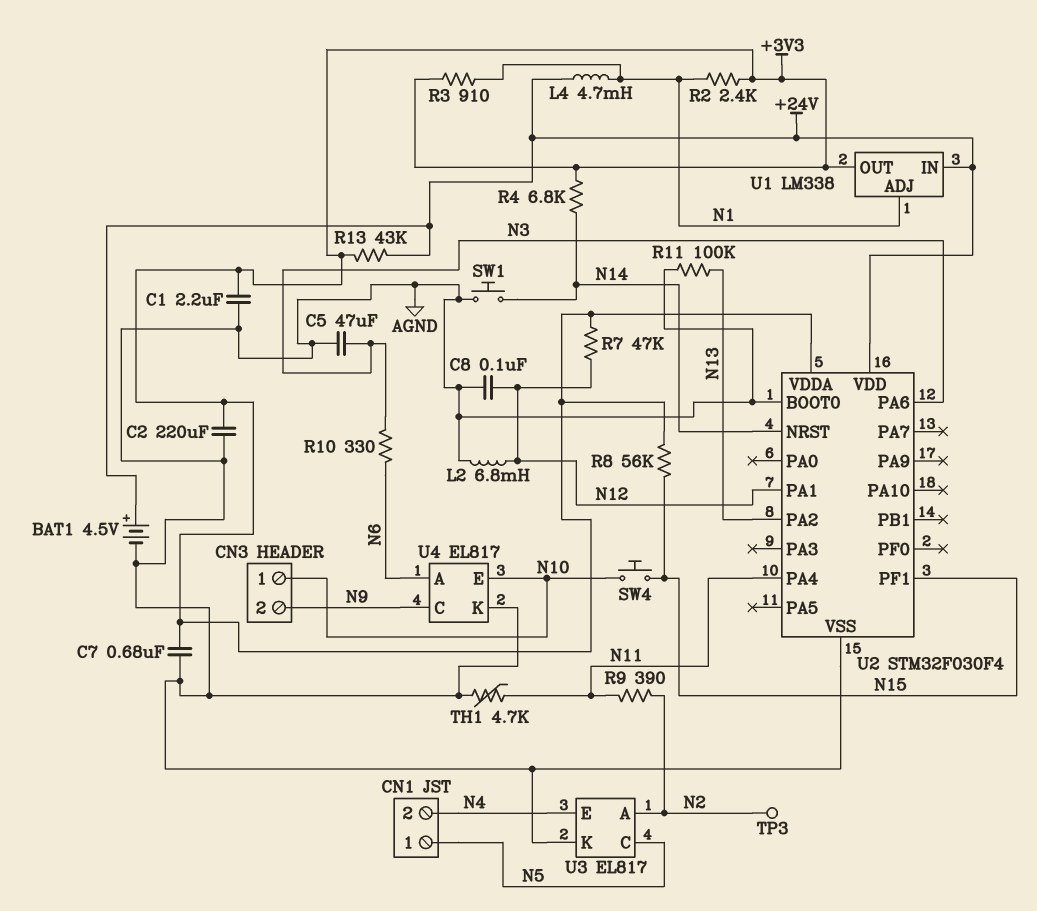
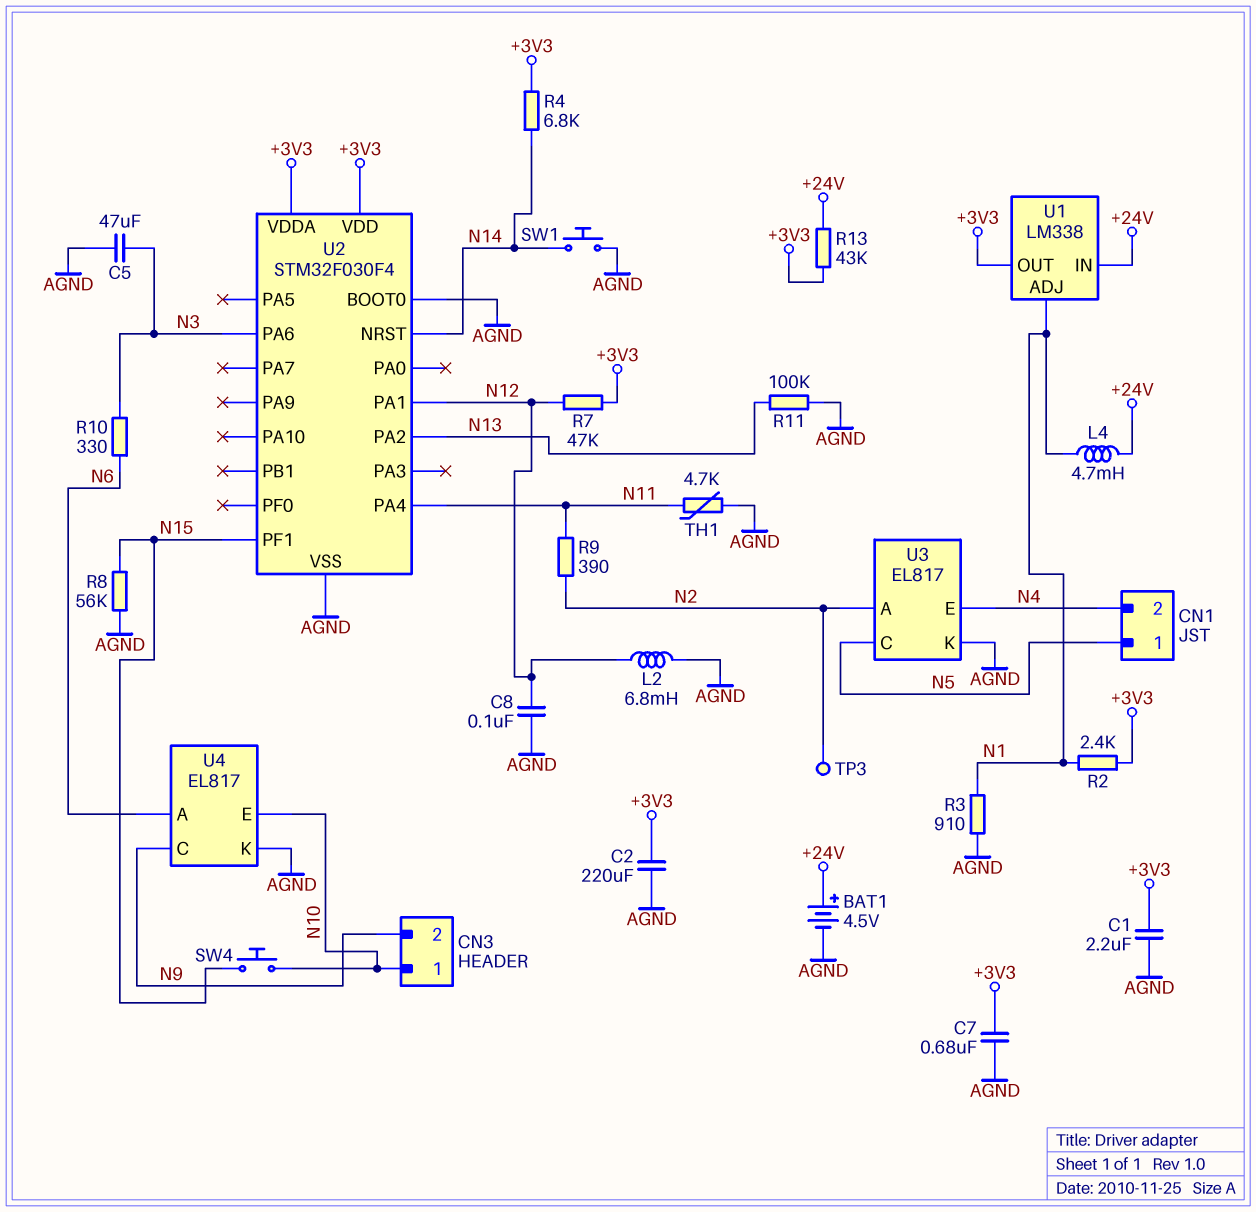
R3: 910 (+3V3, N1) -> 910 (AGND, N1)
R8: 56k (+3V3, N15) -> 56k (AGND, N15)
U2 pin VDD: +24V -> +3V3

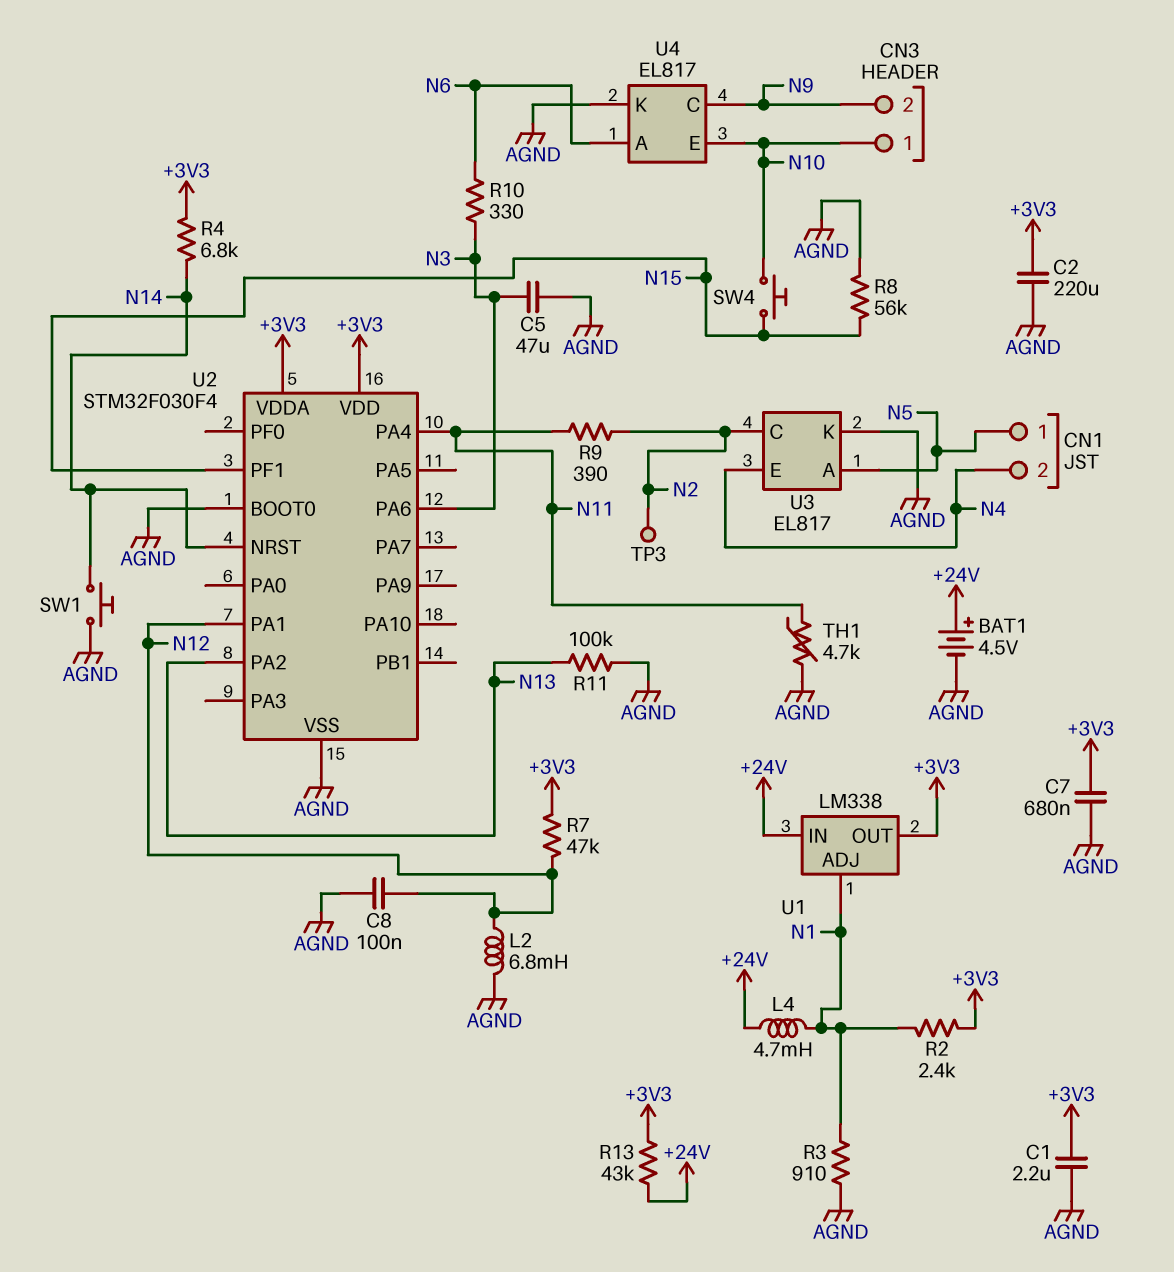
U3 pin A: N2 -> N5
U3 pin C: N5 -> N2

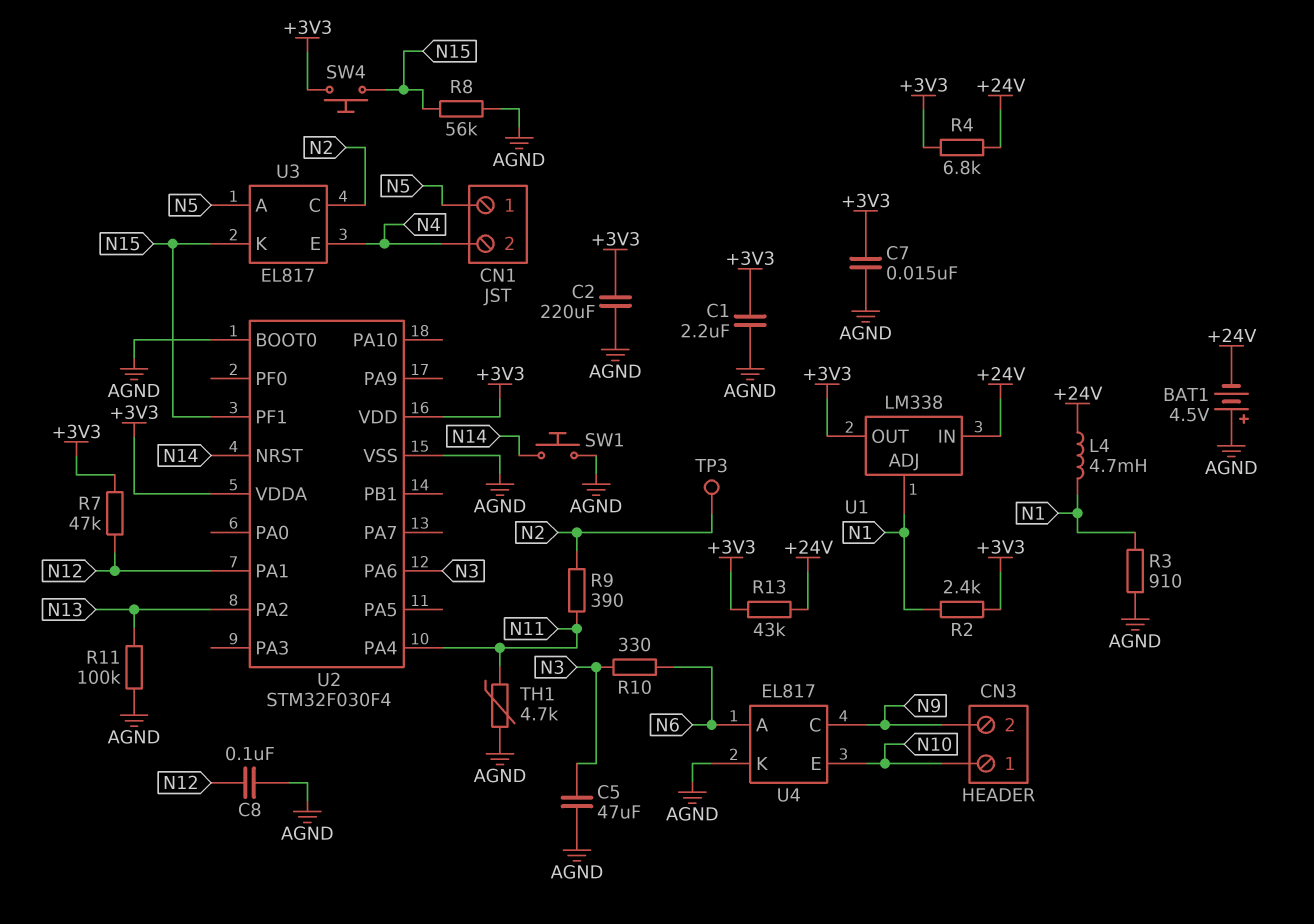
BAT1: 4.5V (plus +24V, minus AGND) -> 4.5V (plus AGND, minus +24V)
C7: 680nF (+3V3, AGND) -> 15nF (+3V3, AGND)
L2: 6.8mH (AGND, N12) -> none
R4: 6.8k (+3V3, N14) -> 6.8k (+3V3, +24V)
SW4: button (N10, N15) -> button (+3V3, N15)
U3 pin K: AGND -> N15

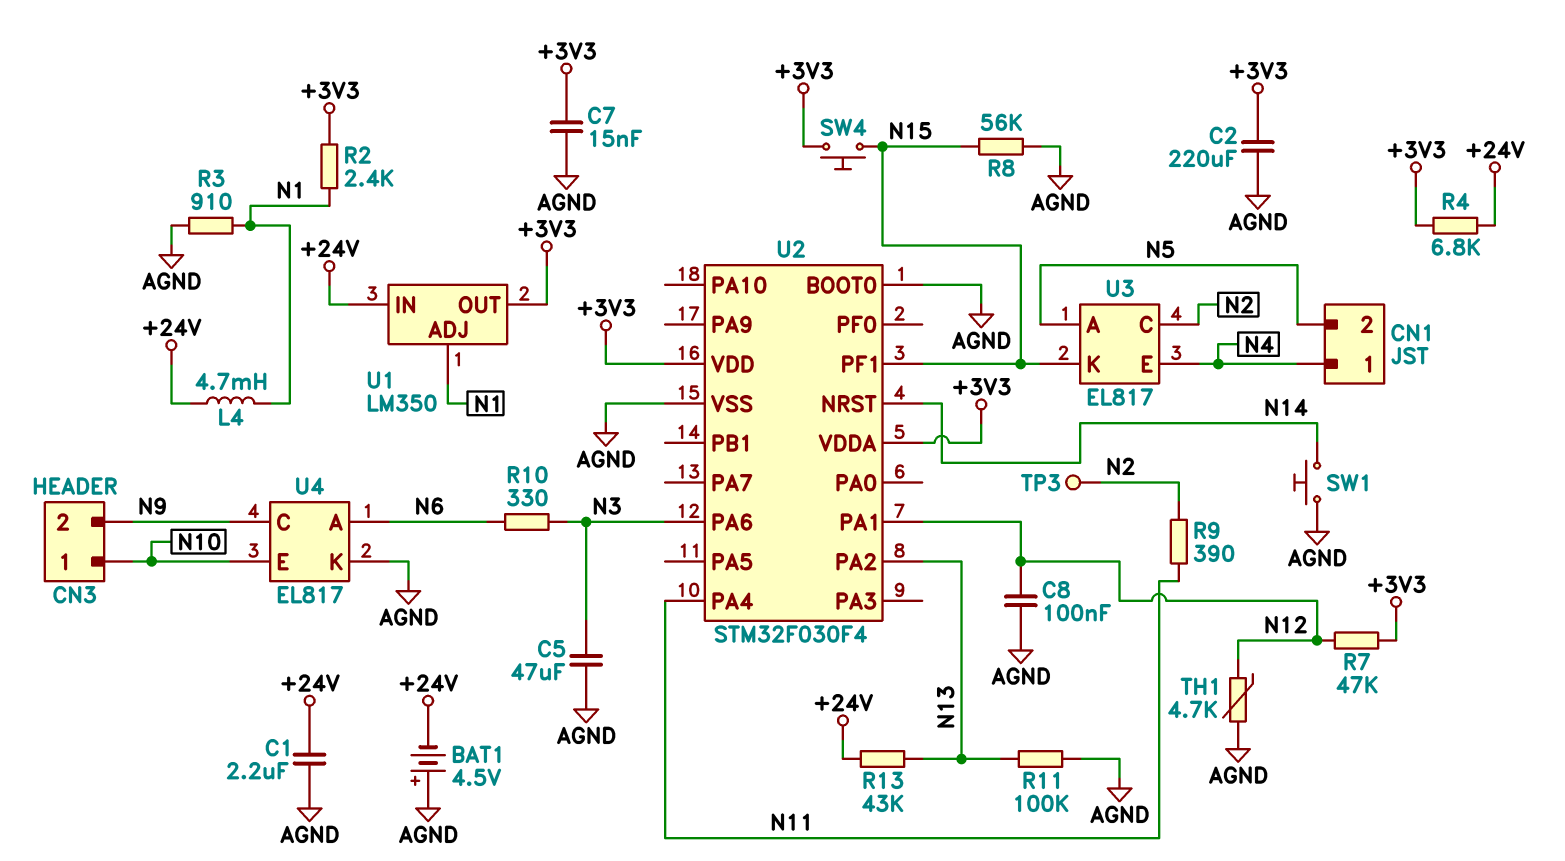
C1: 2.2uF (+3V3, AGND) -> 2.2uF (+24V, AGND)
CN1 pin 1: N5 -> N4
CN1 pin 2: N4 -> N5
R13: 43k (+3V3, +24V) -> 43k (+24V, N13)
TH1: 4.7k (AGND, N11) -> 4.7k (AGND, N12)
U1: LM338 -> LM350

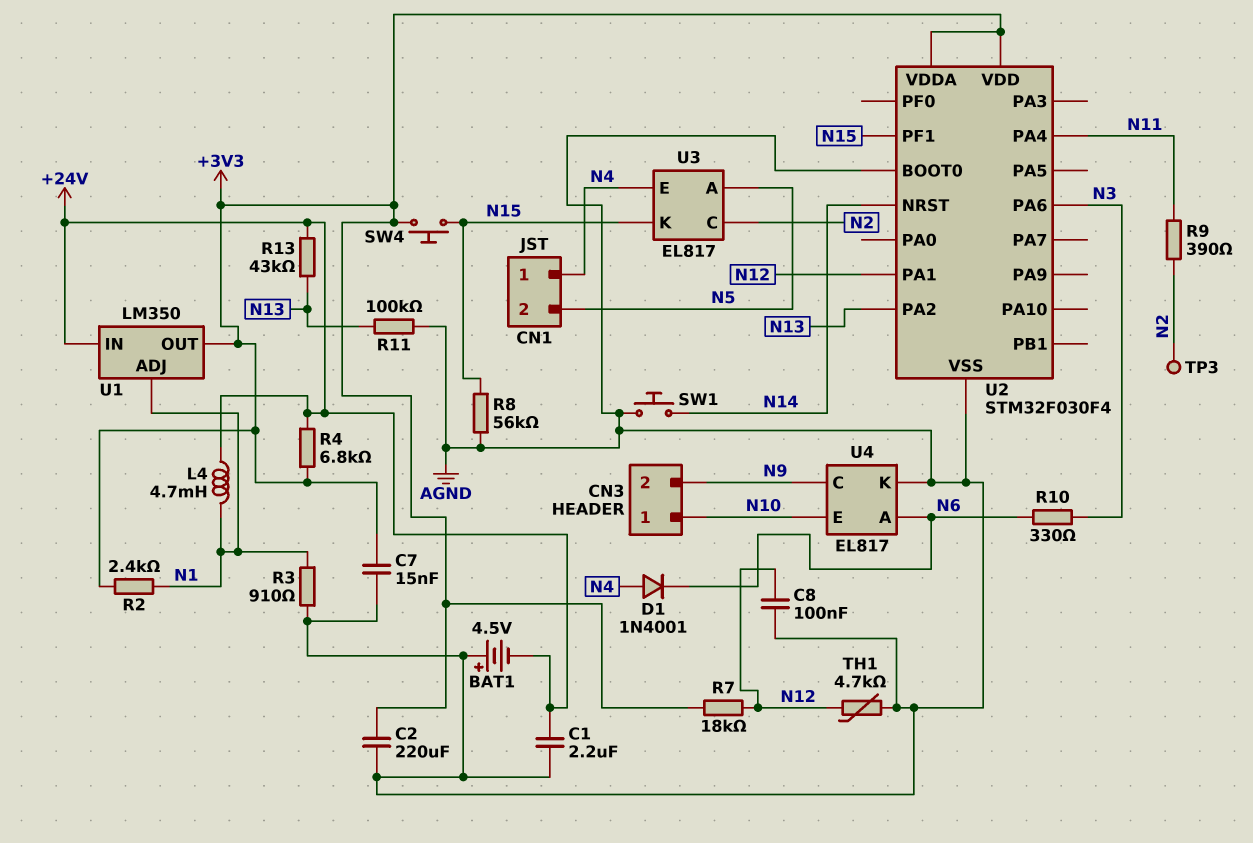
C5: 47uF (AGND, N3) -> none
D1: none -> diode 1N4001 (A N4, K N6)
R7: 47k (+3V3, N12) -> 18k (+3V3, N12)

